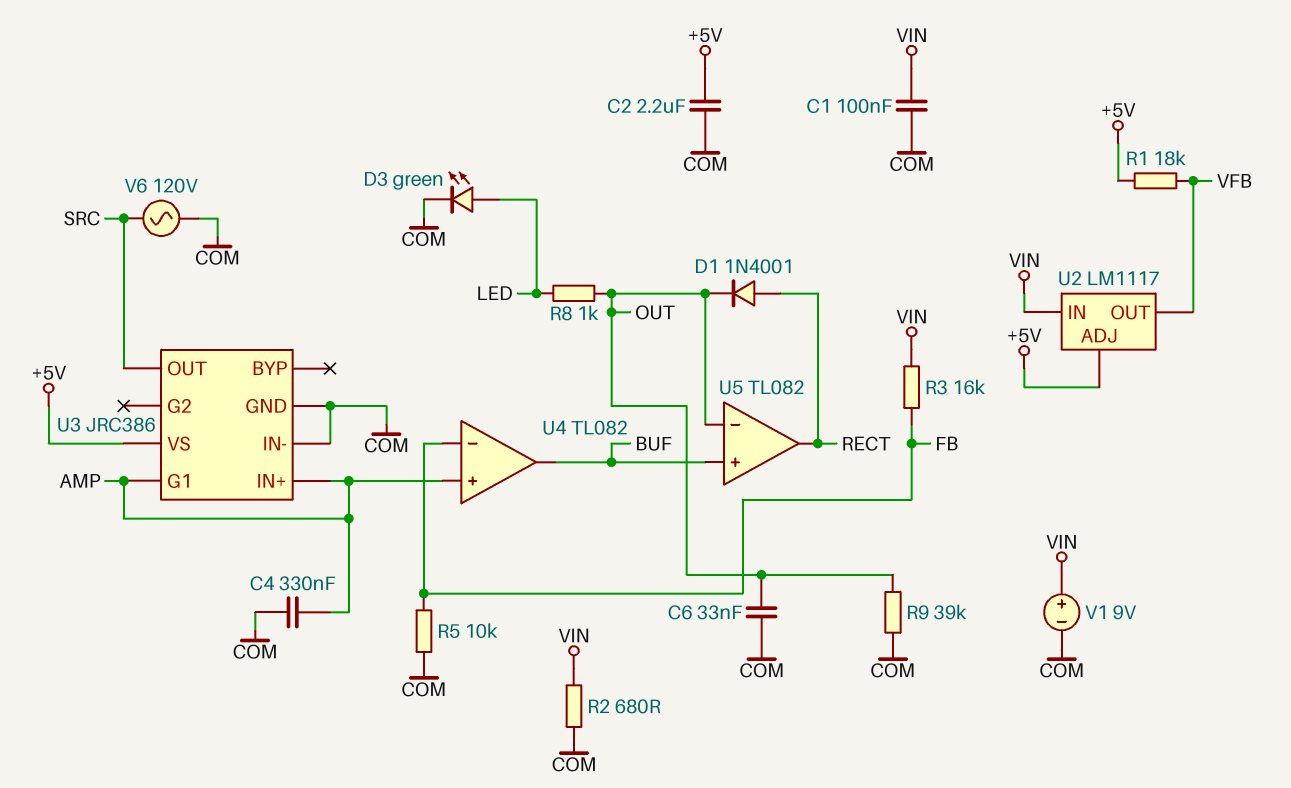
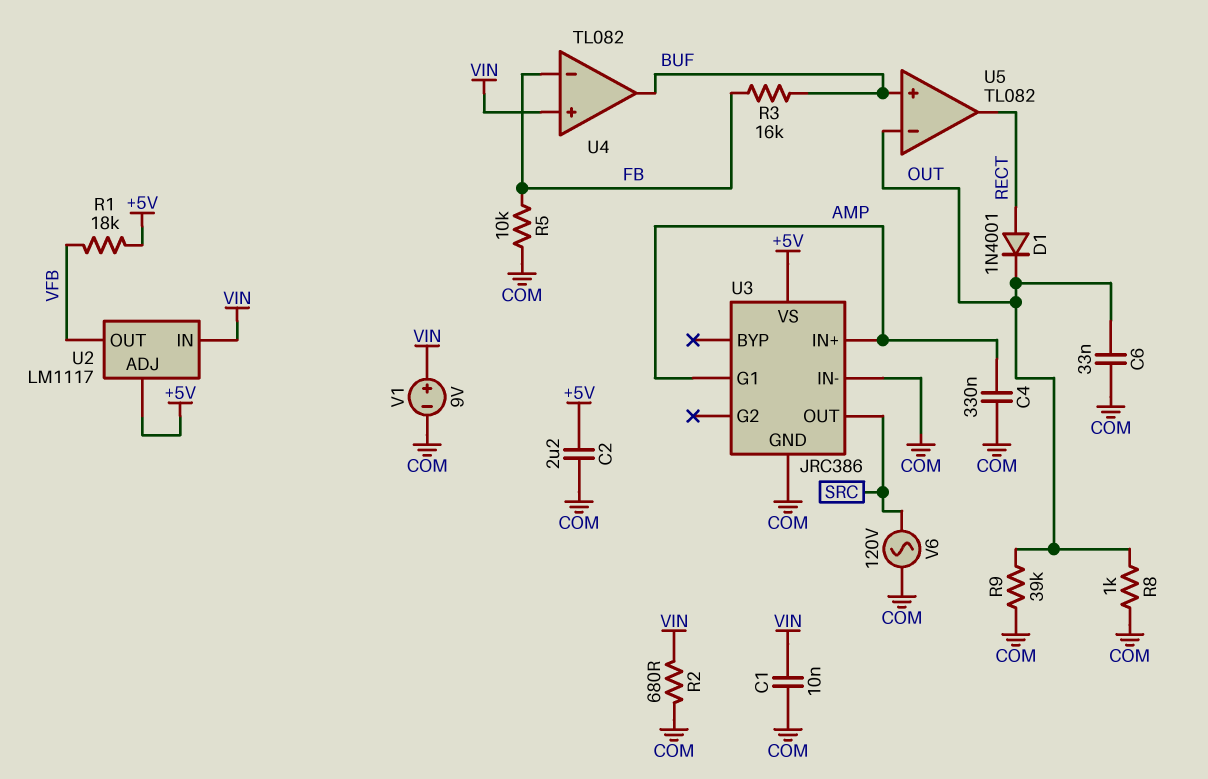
C1: 100nF (COM, VIN) -> 10nF (COM, VIN)
D3: LED green (A LED, K COM) -> none
R3: 16k (FB, VIN) -> 16k (BUF, FB)
R8: 1k (LED, OUT) -> 1k (COM, OUT)
U4 pin in+: AMP -> VIN

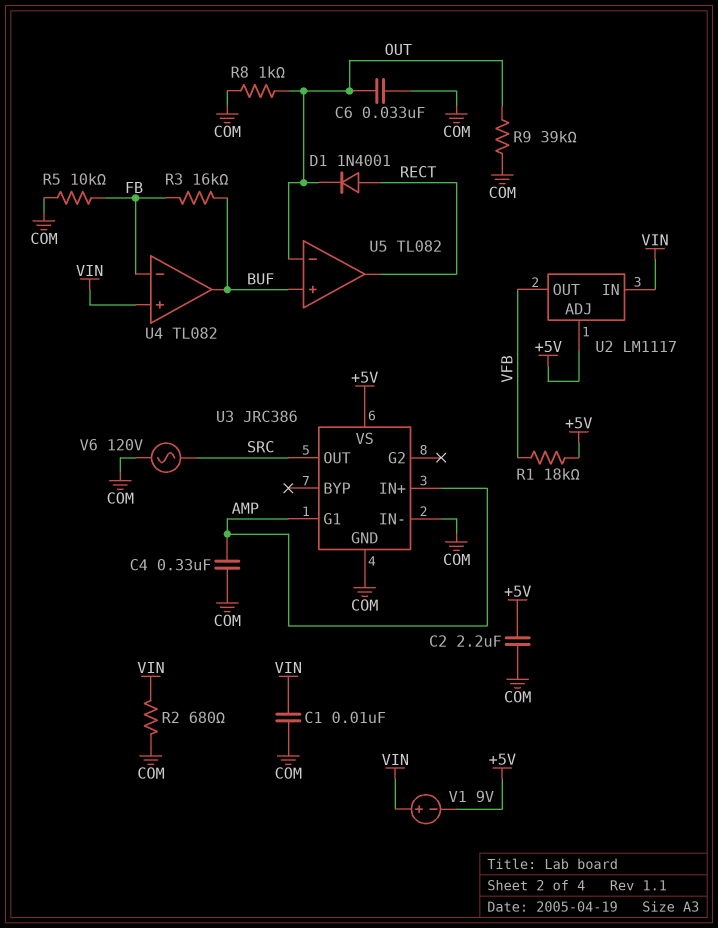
V1: 9V (plus VIN, minus COM) -> 9V (plus VIN, minus +5V)

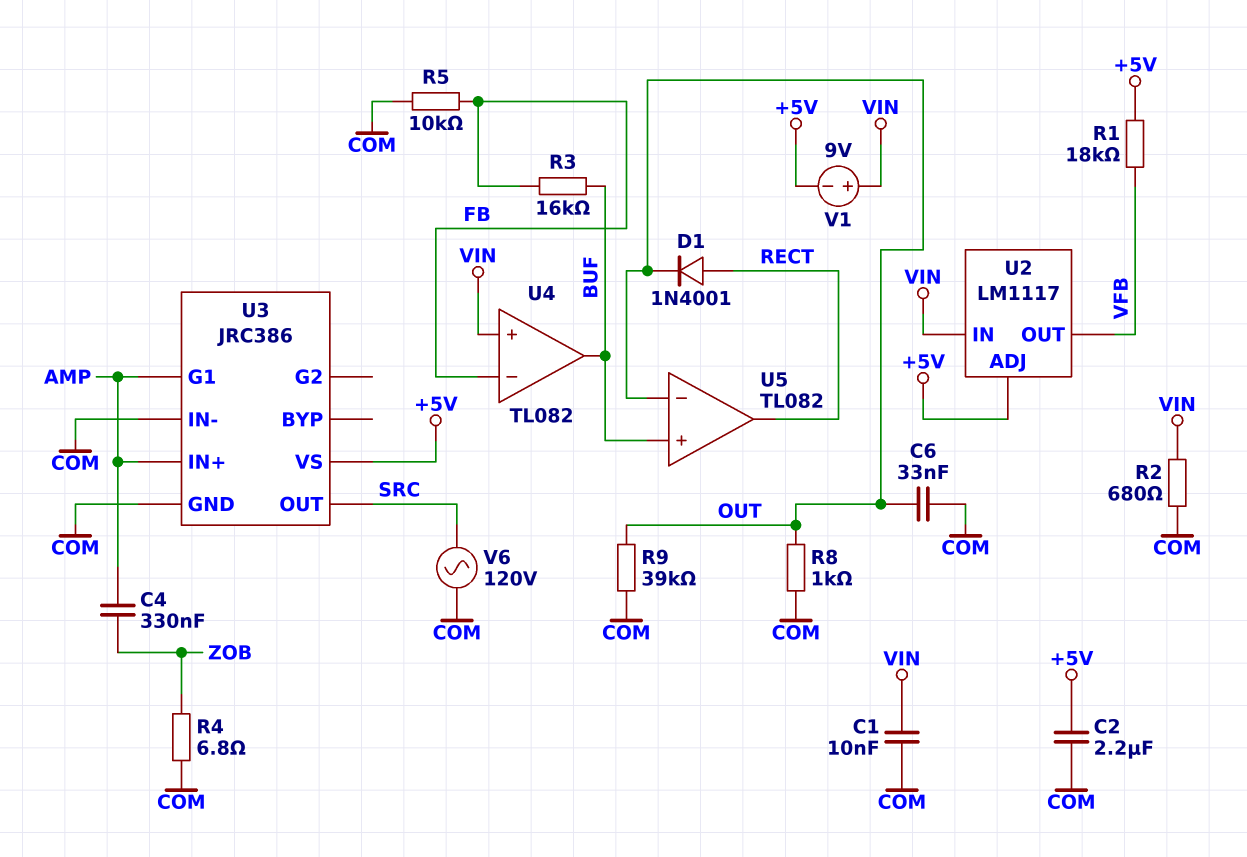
C4: 330nF (AMP, COM) -> 330nF (AMP, ZOB)
R4: none -> 6.8 (COM, ZOB)

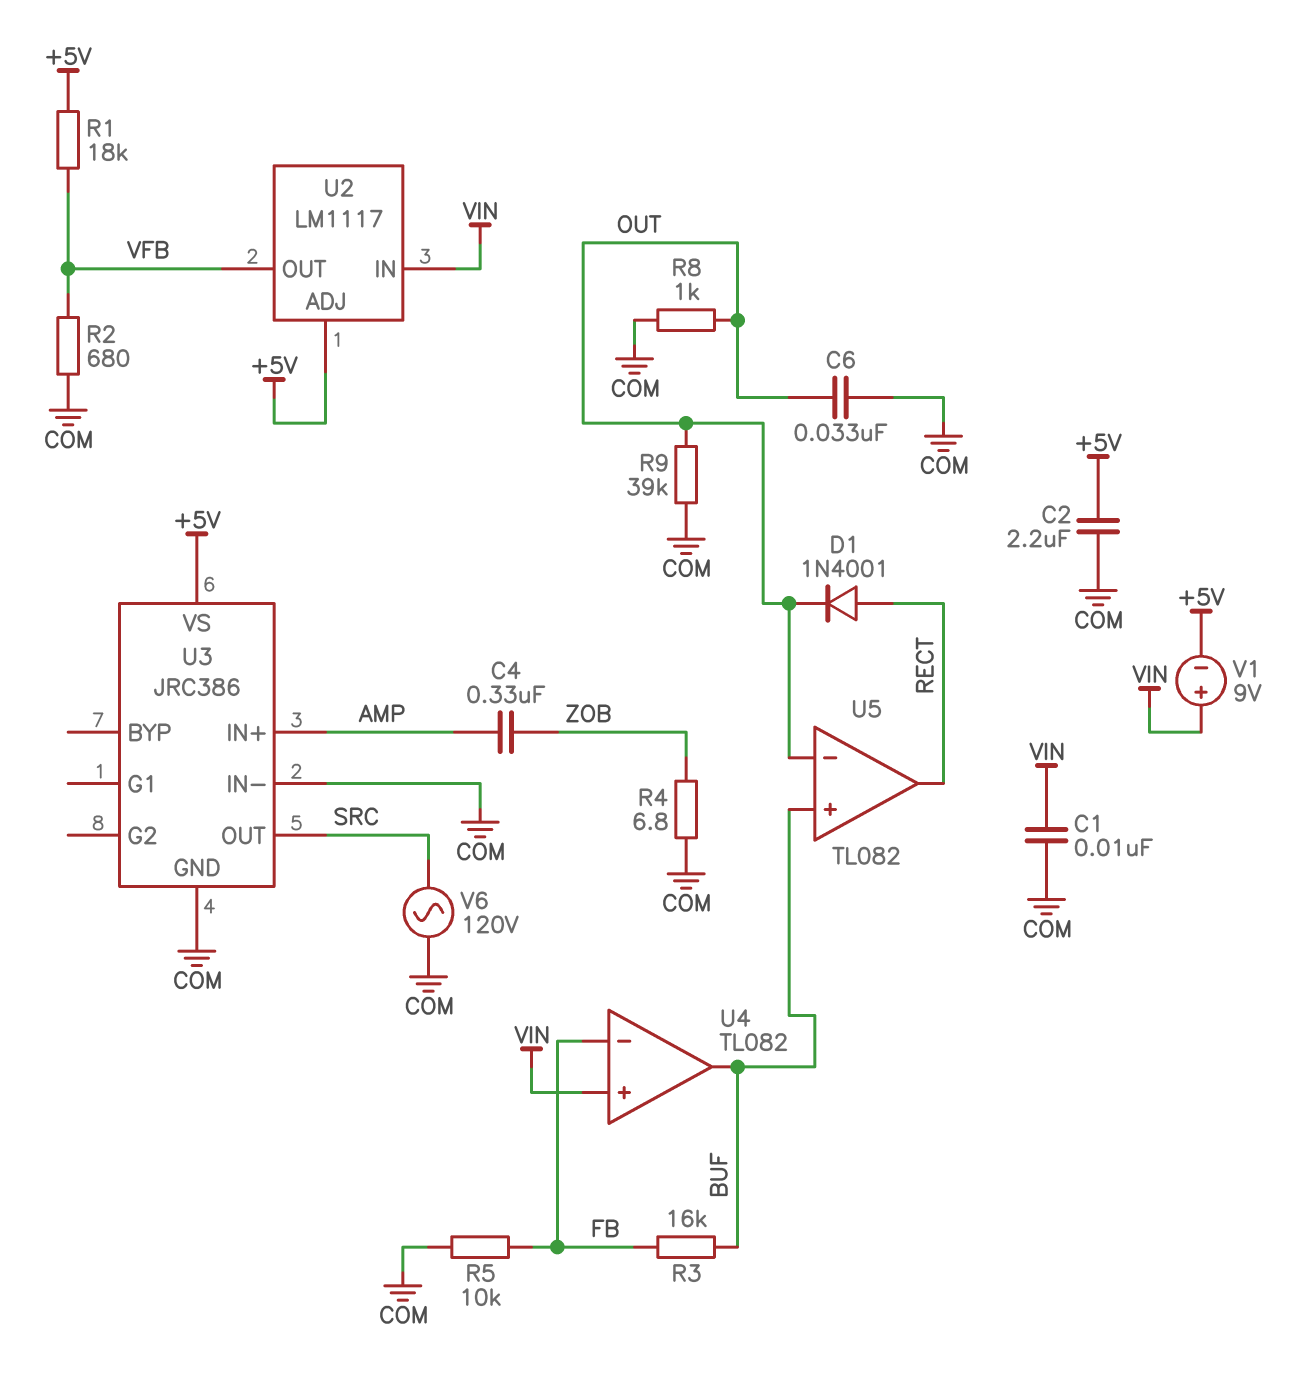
R2: 680 (COM, VIN) -> 680 (COM, VFB)
U3 pin G1: AMP -> none

